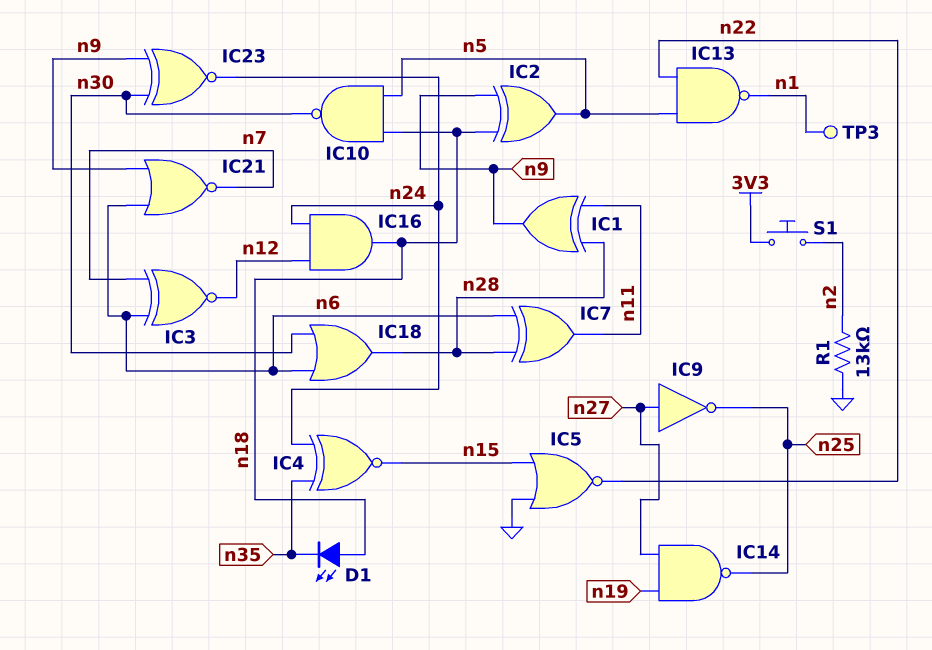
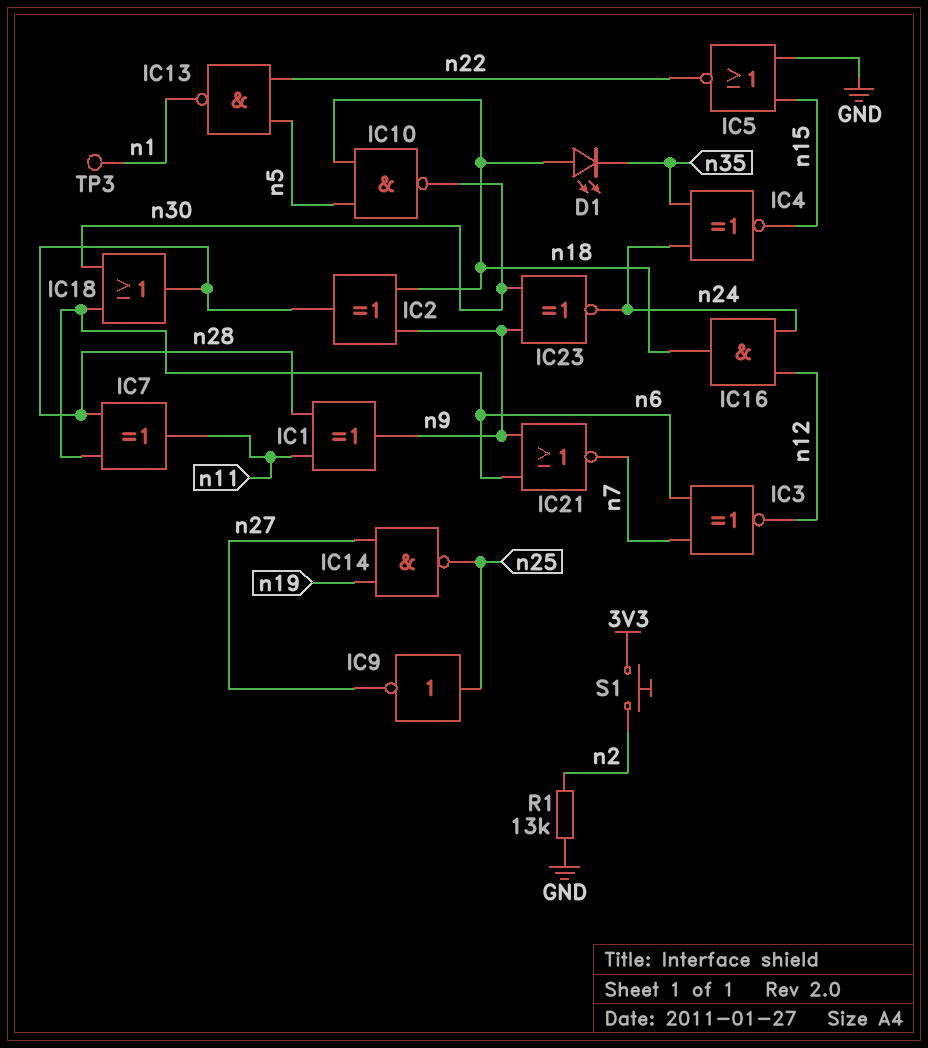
IC2: XOR (in n9, in n18, out n5) -> XOR (in n9, in n18, out n28)
IC9: NOT (in n27, out n25) -> NOT (in n25, out n27)

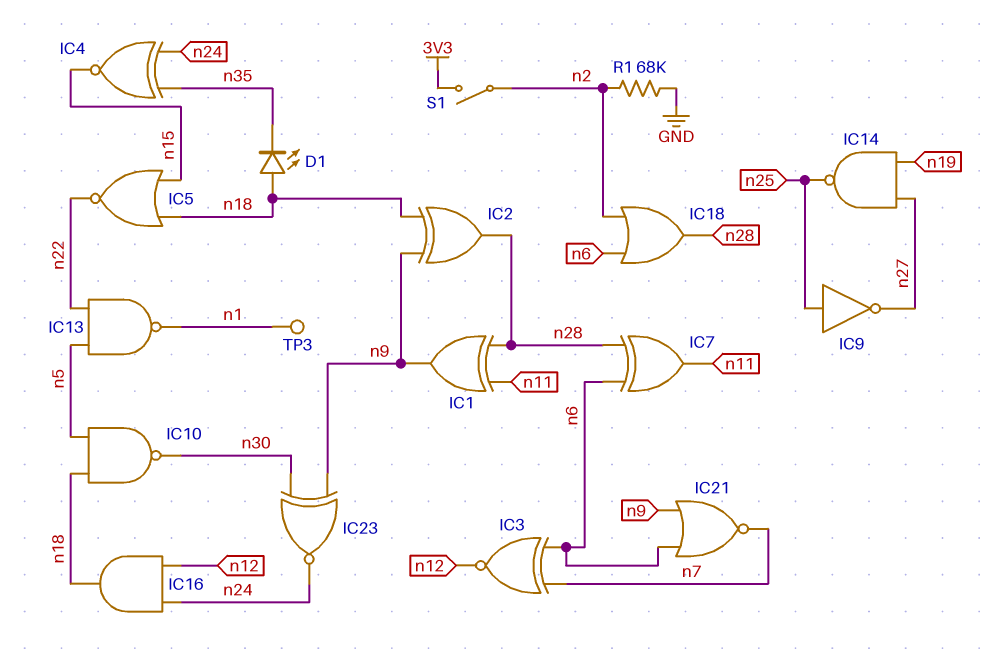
IC5: NOR (in GND, in n15, out n22) -> NOR (in n15, in n18, out n22)
IC18: OR (in n6, in n30, out n28) -> OR (in n2, in n6, out n28)
R1: 13k (GND, n2) -> 68k (GND, n2)
S1: button (3V3, n2) -> switch (3V3, n2)

